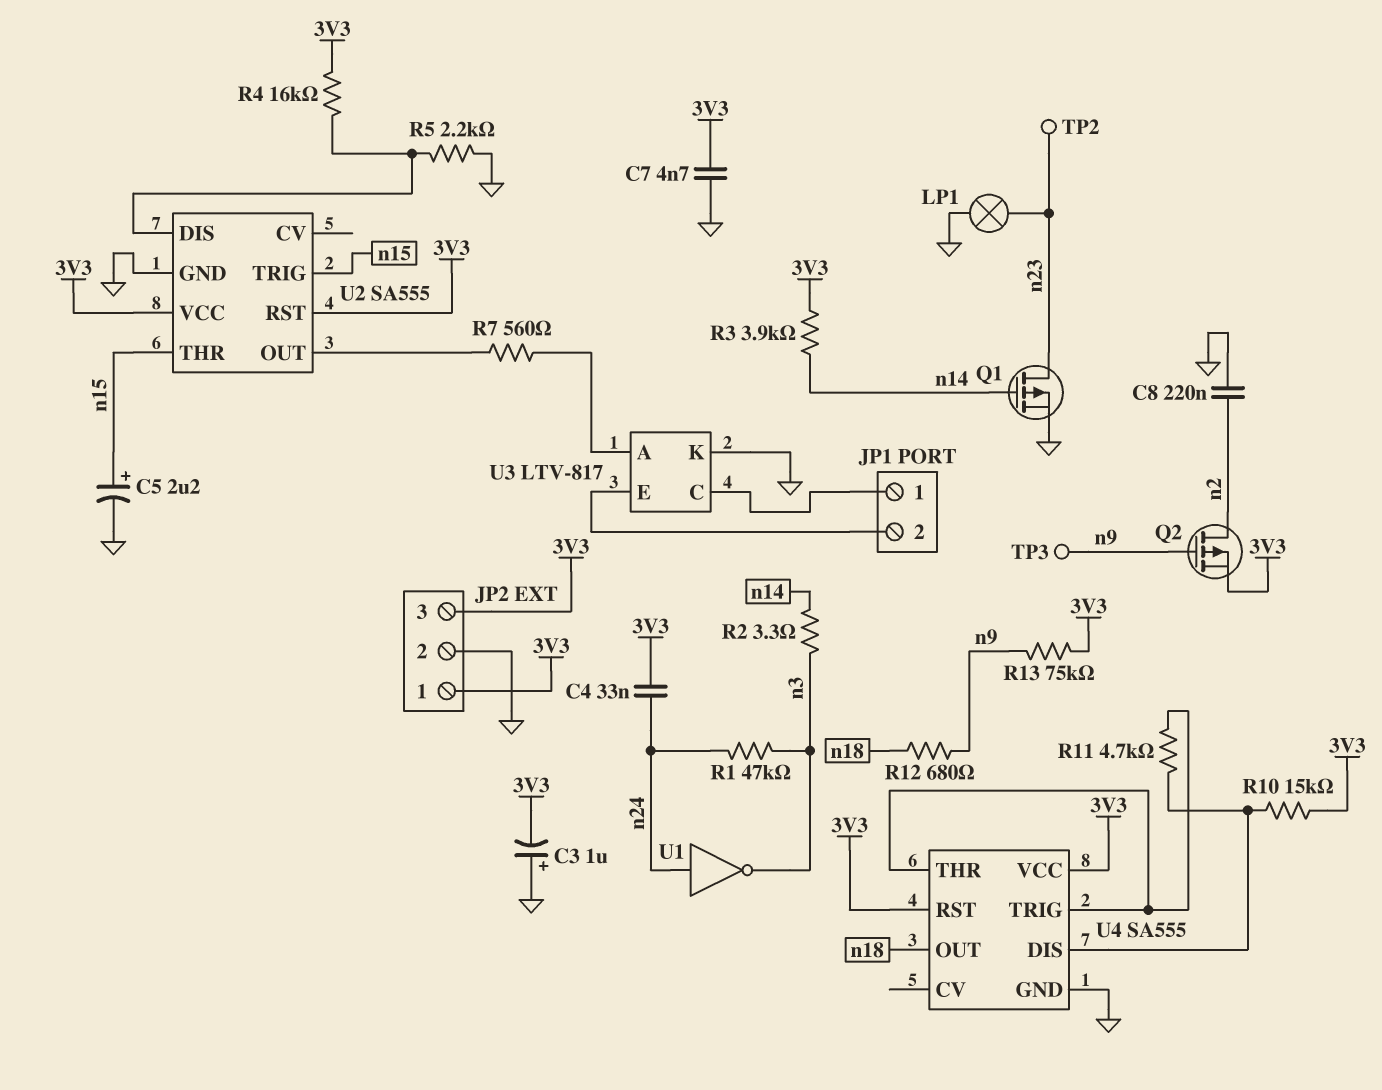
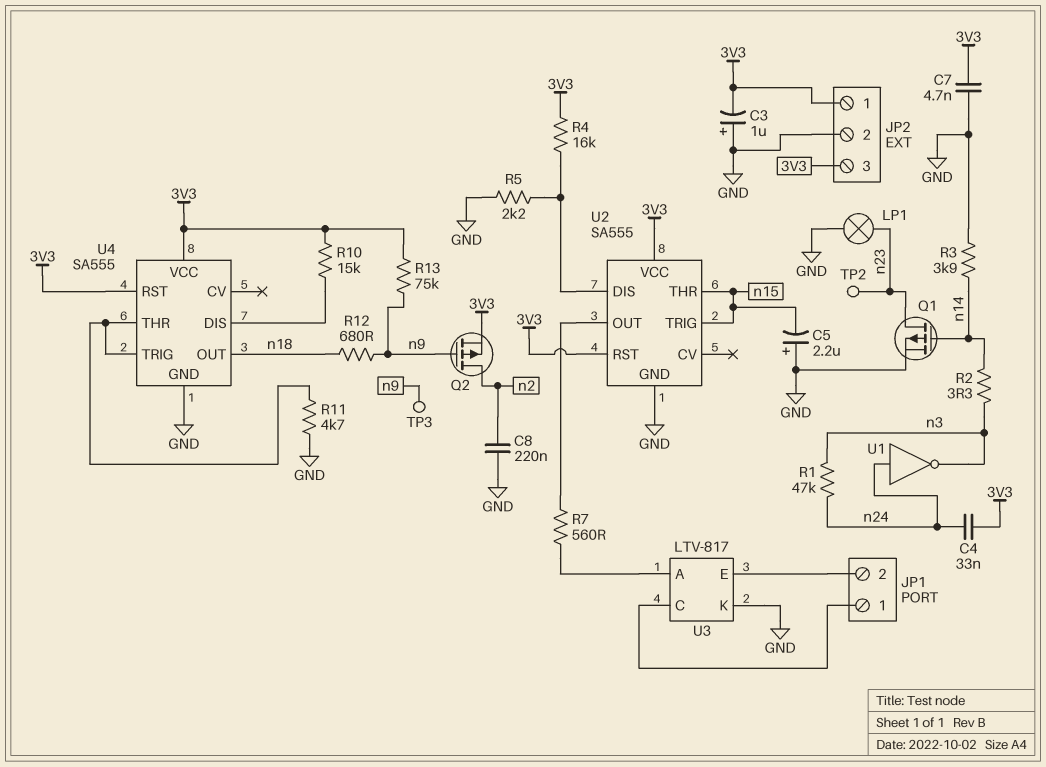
C5: 2.2uF (plus n15, minus GND) -> 2.2uF (plus GND, minus n15)
R3: 3.9k (3V3, n14) -> 3.9k (GND, n14)
R11: 4.7k (U4/DIS, U4/THR) -> 4.7k (GND, U4/THR)

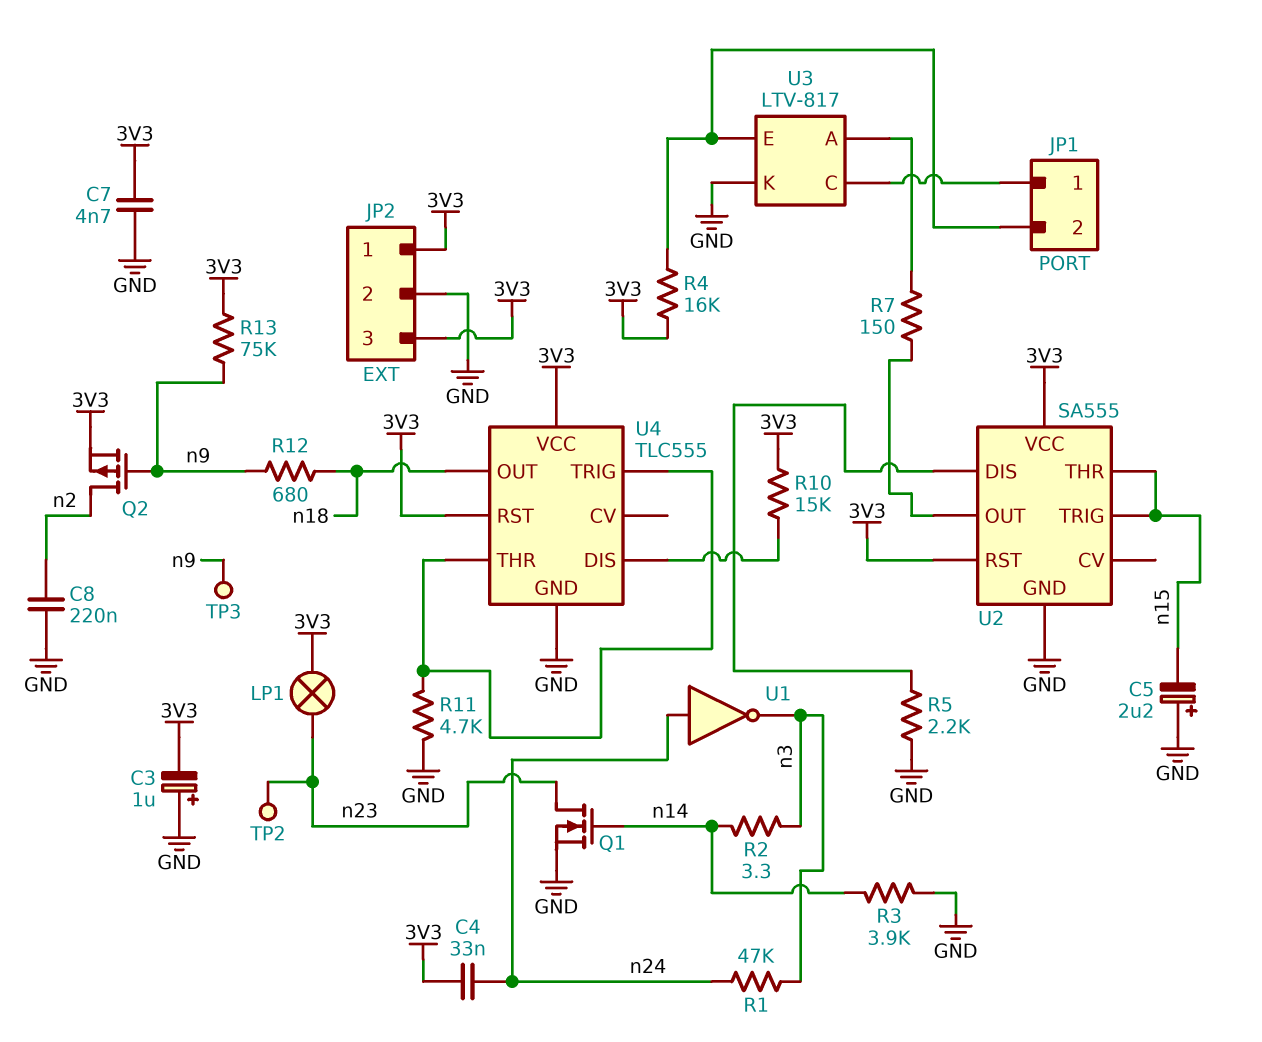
LP1: lamp (GND, n23) -> lamp (3V3, n23)
Q1: PMOS (G n14, D n23, S GND) -> NMOS (G n14, D n23, S GND)
R4: 16k (3V3, U2/DIS) -> 16k (3V3, JP1/2)
R7: 560 (U2/OUT, U3/A) -> 150 (U2/OUT, U3/A)
U4: SA555 -> TLC555

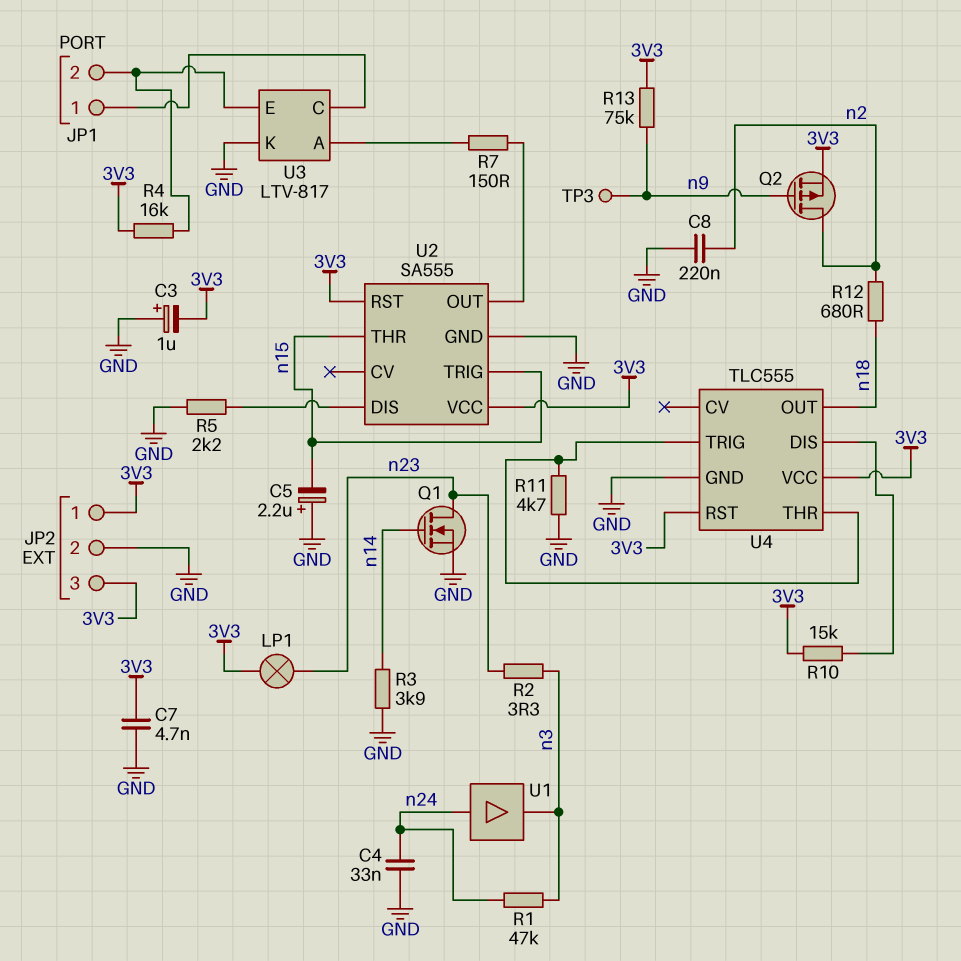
C4: 33nF (3V3, n24) -> 33nF (GND, n24)
R2: 3.3 (n3, n14) -> 3.3 (n3, n23)
R12: 680 (n9, n18) -> 680 (n2, n18)
TP2: test point (n23) -> none
U1: NOT (in n24, out n3) -> buffer (in n24, out n3)

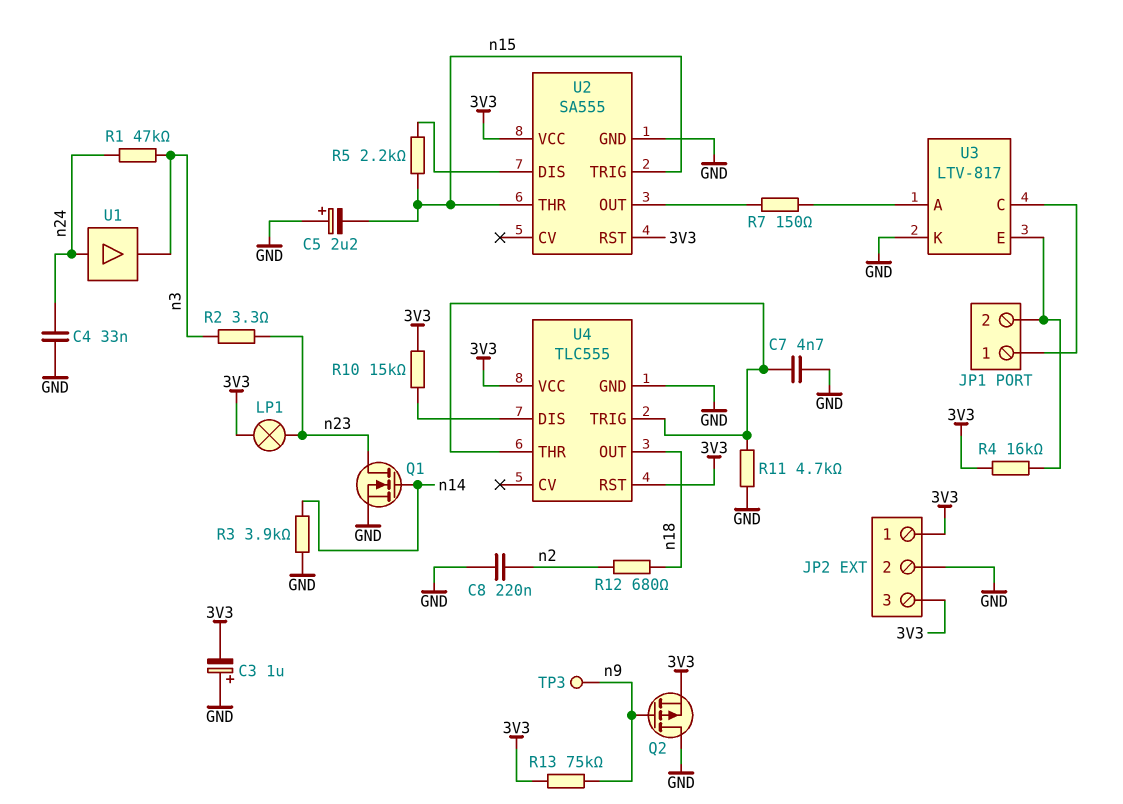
C7: 4.7nF (3V3, GND) -> 4.7nF (GND, U4/THR)
Q2: PMOS (G n9, D n2, S 3V3) -> PMOS (G n9, D GND, S 3V3)
R5: 2.2k (GND, U2/DIS) -> 2.2k (U2/DIS, n15)

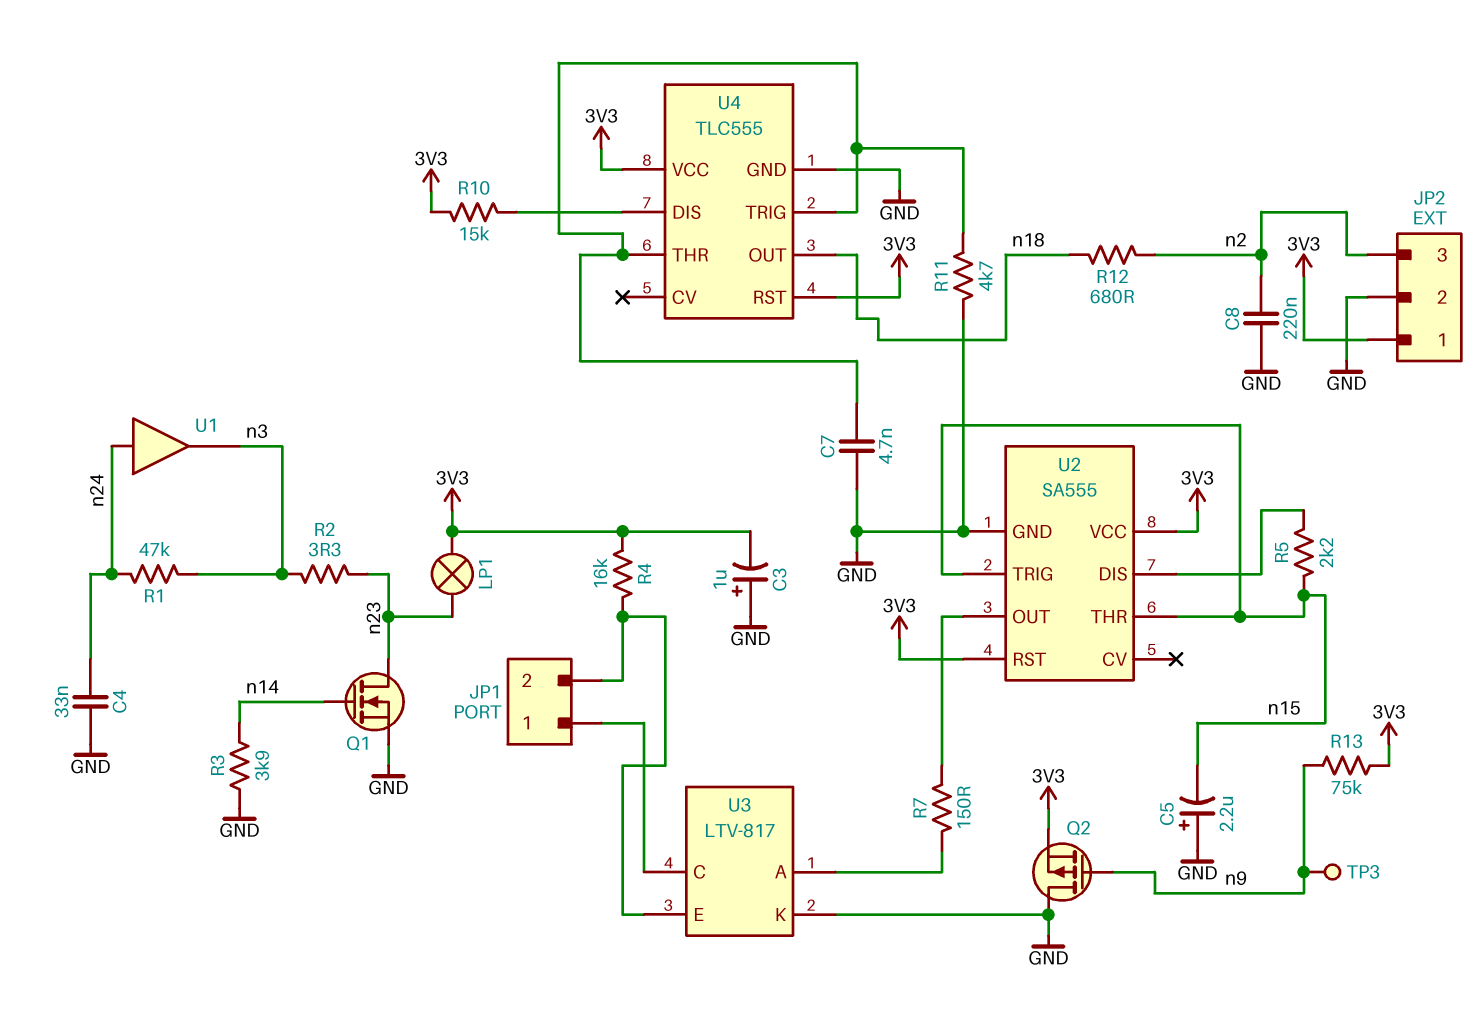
JP2 pin 3: 3V3 -> n2

